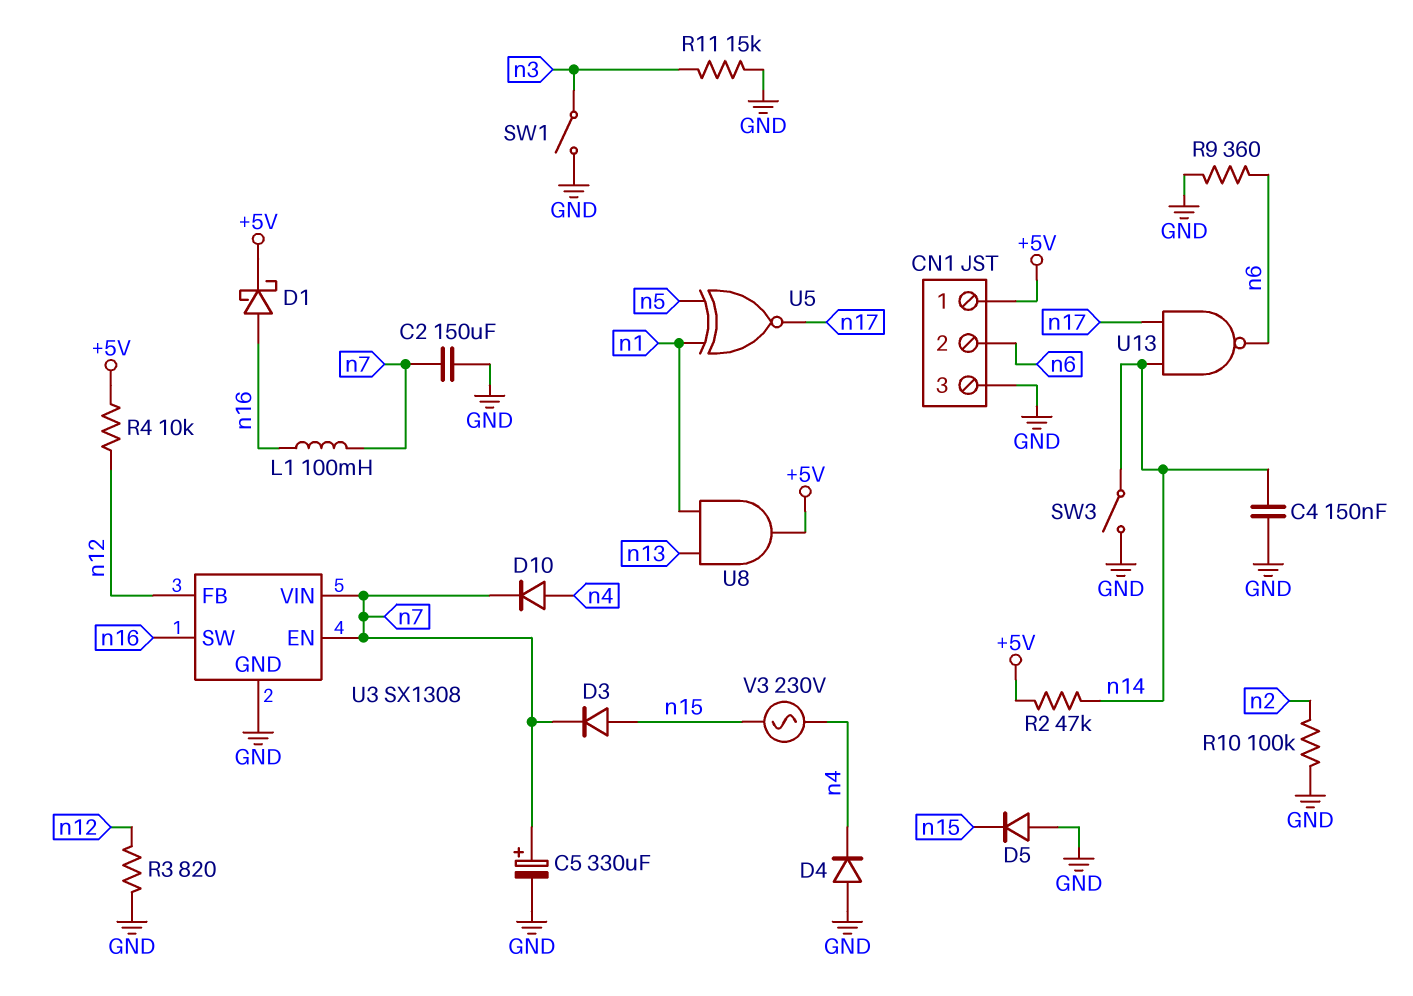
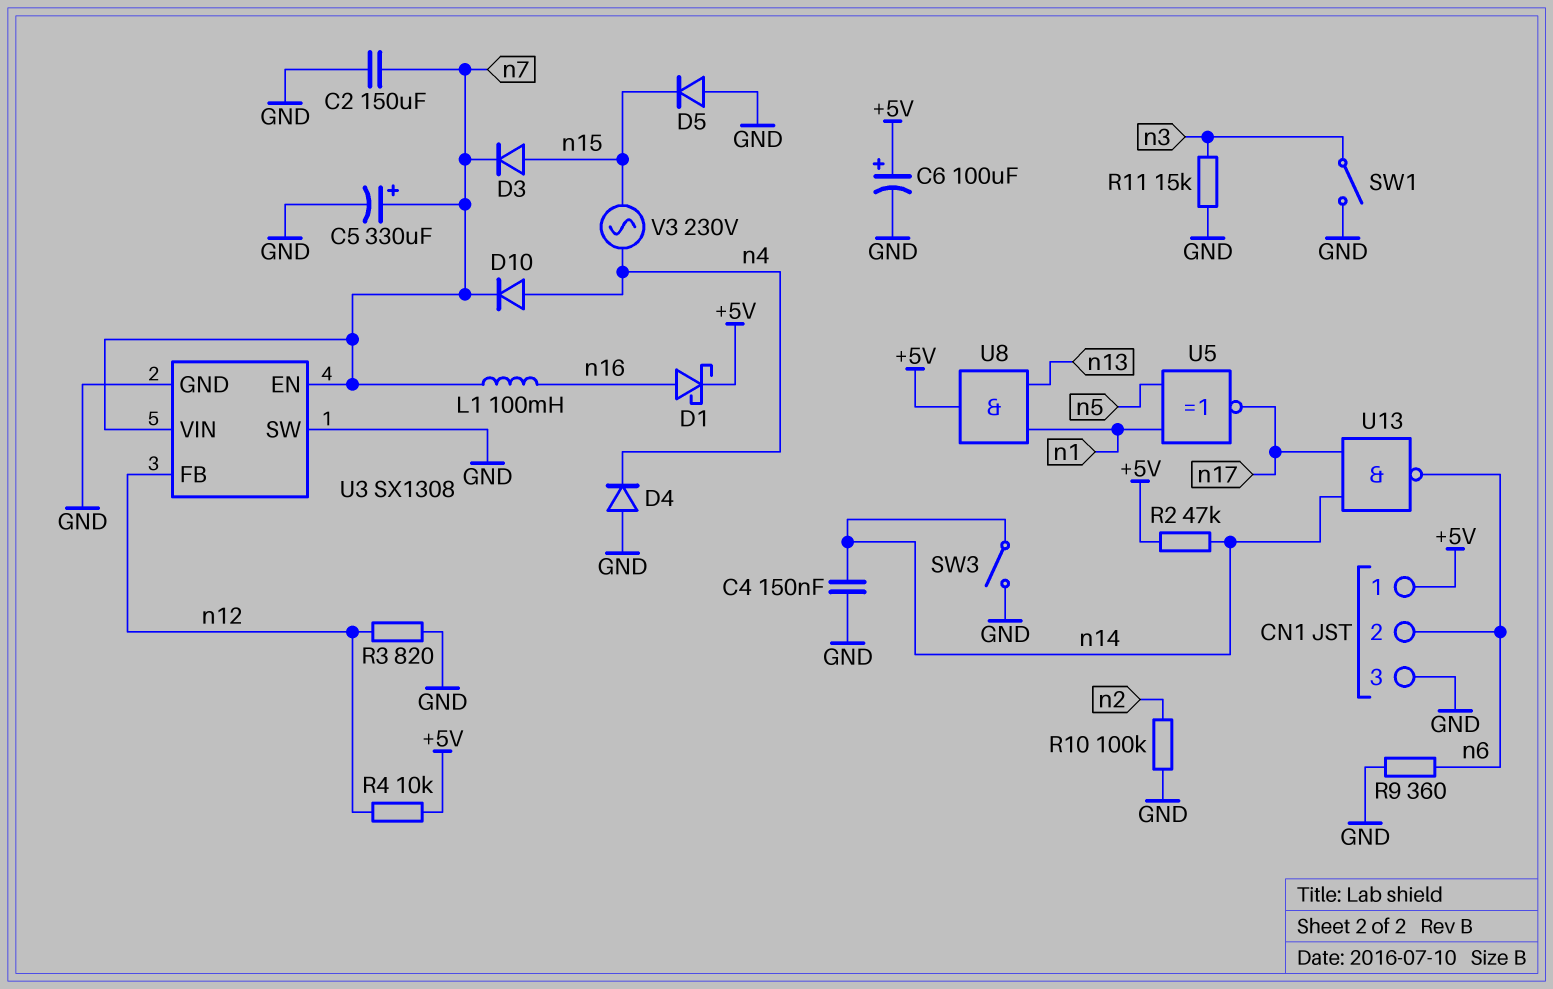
C6: none -> 100uF (plus +5V, minus GND)
U3 pin SW: n16 -> GND

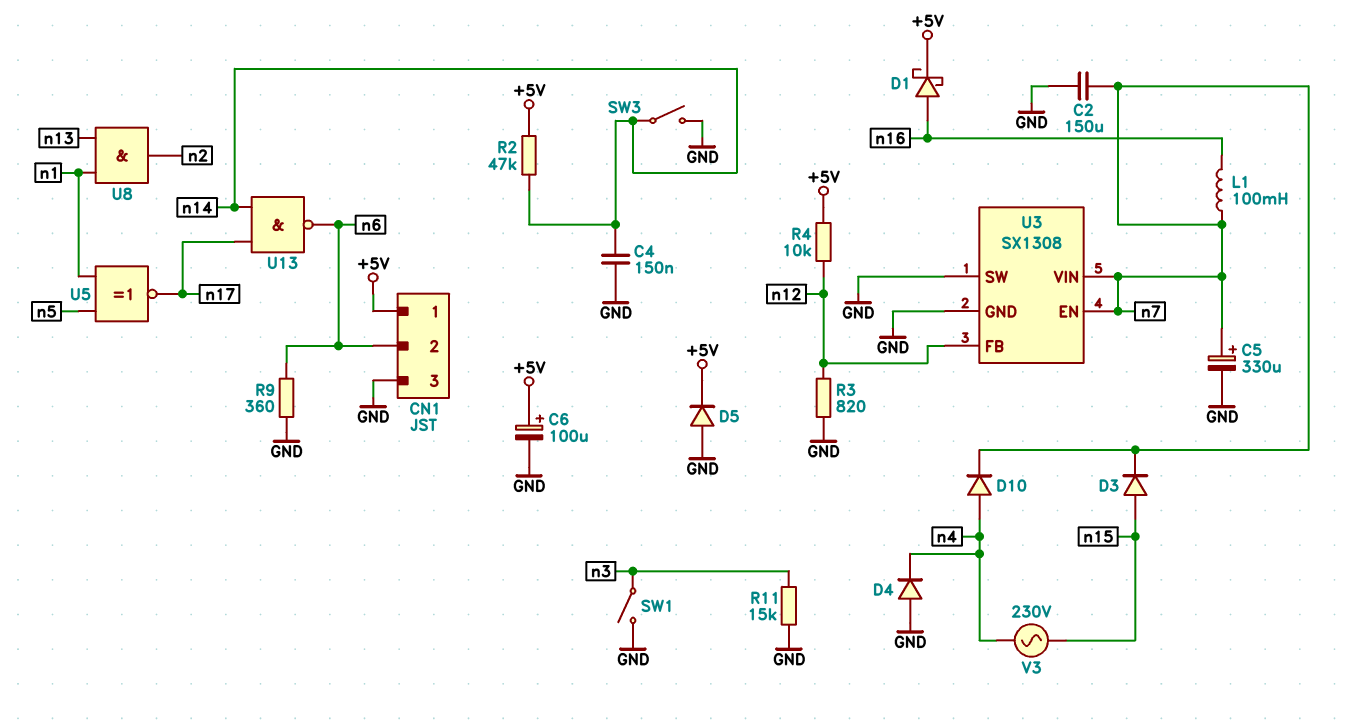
D5: diode (A GND, K n15) -> diode (A GND, K +5V)
R10: 100k (GND, n2) -> none
U8: AND (in n1, in n13, out +5V) -> AND (in n1, in n13, out n2)

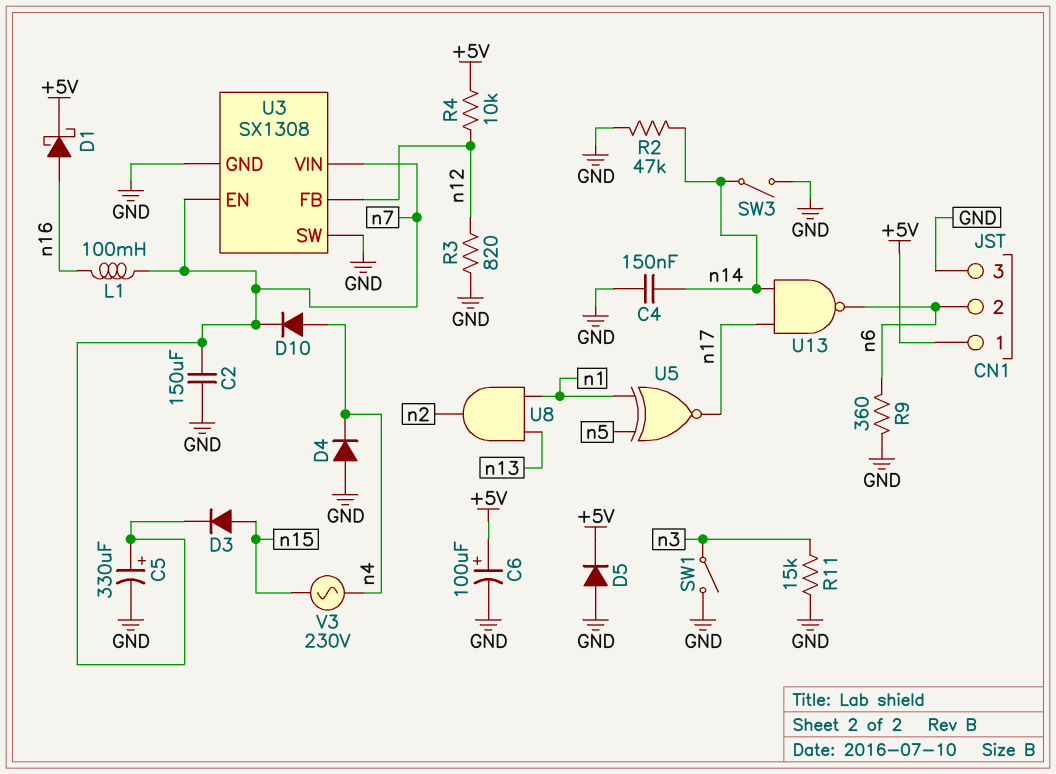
R2: 47k (+5V, n14) -> 47k (GND, n14)

